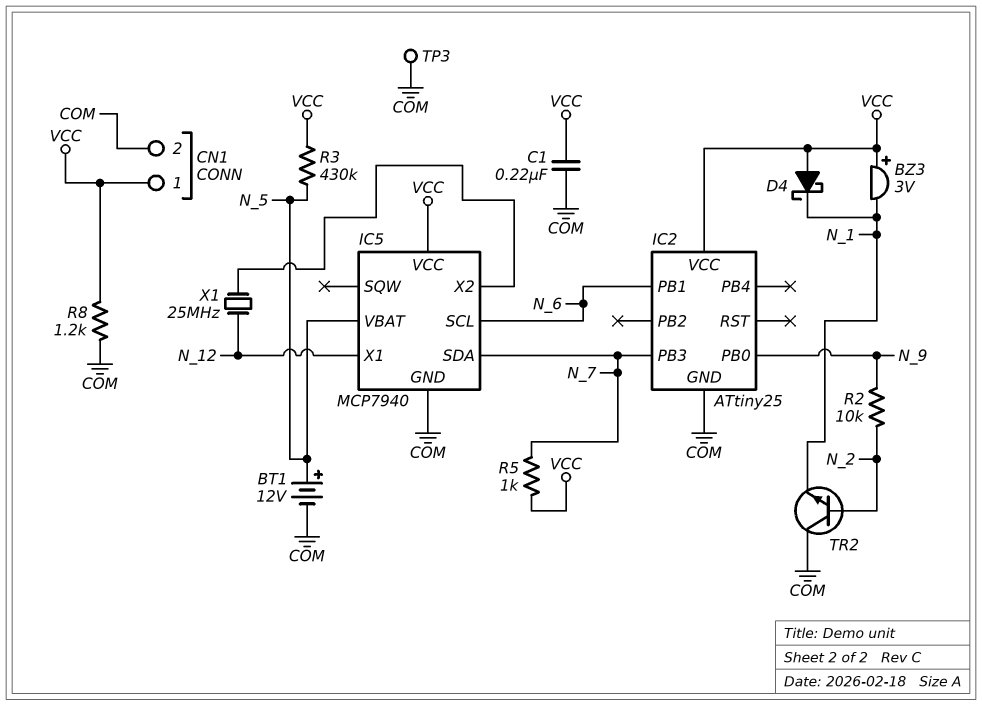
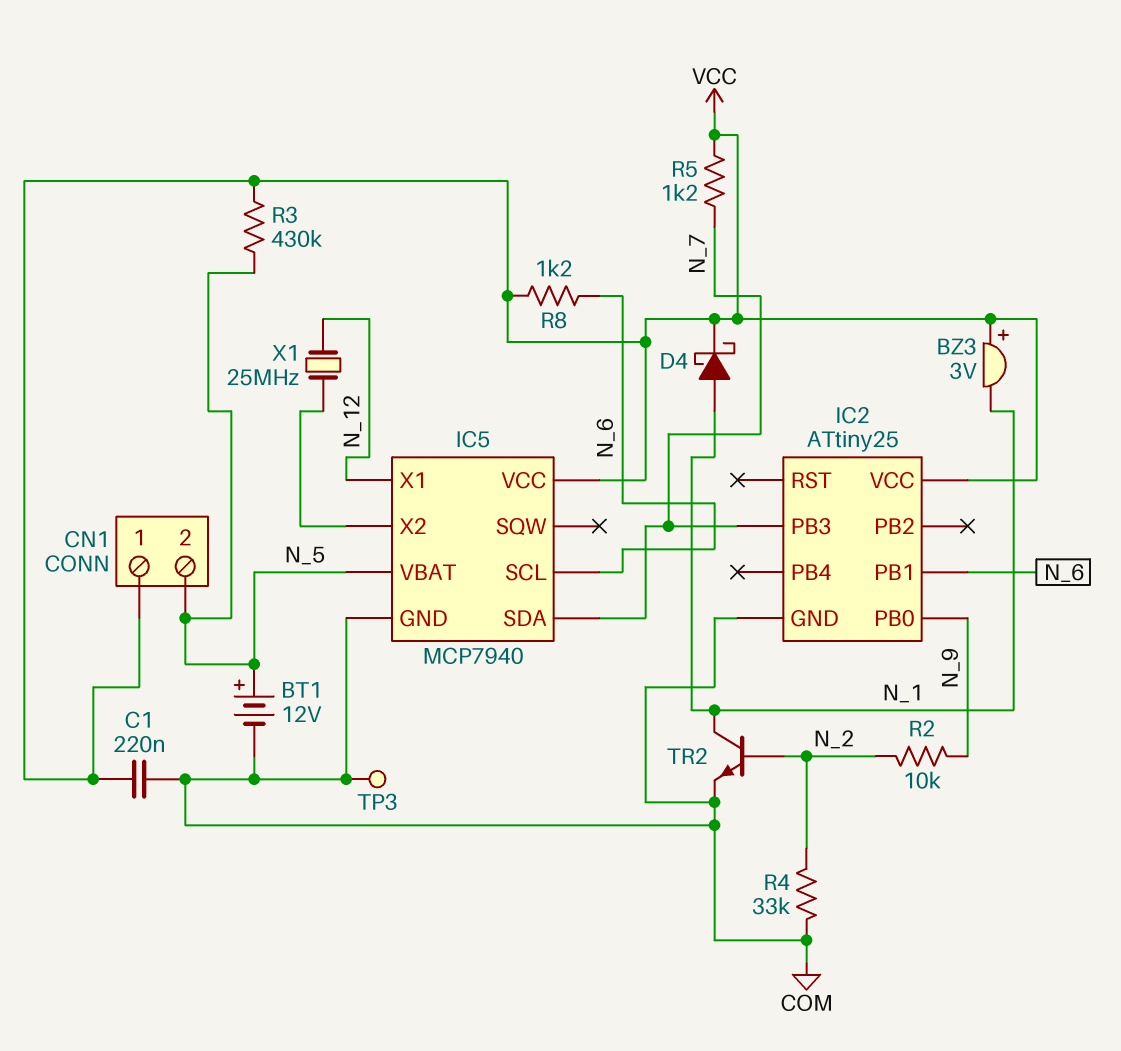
CN1 pin 2: COM -> N_5
D4: schottky (A VCC, K N_1) -> schottky (A N_1, K VCC)
R4: none -> 33k (COM, N_2)
R5: 1k (N_7, VCC) -> 1.2k (N_7, VCC)
R8: 1.2k (COM, VCC) -> 1.2k (N_6, VCC)
TR2: NPN (B N_2, C COM, E N_1) -> NPN (B N_2, C N_1, E COM)

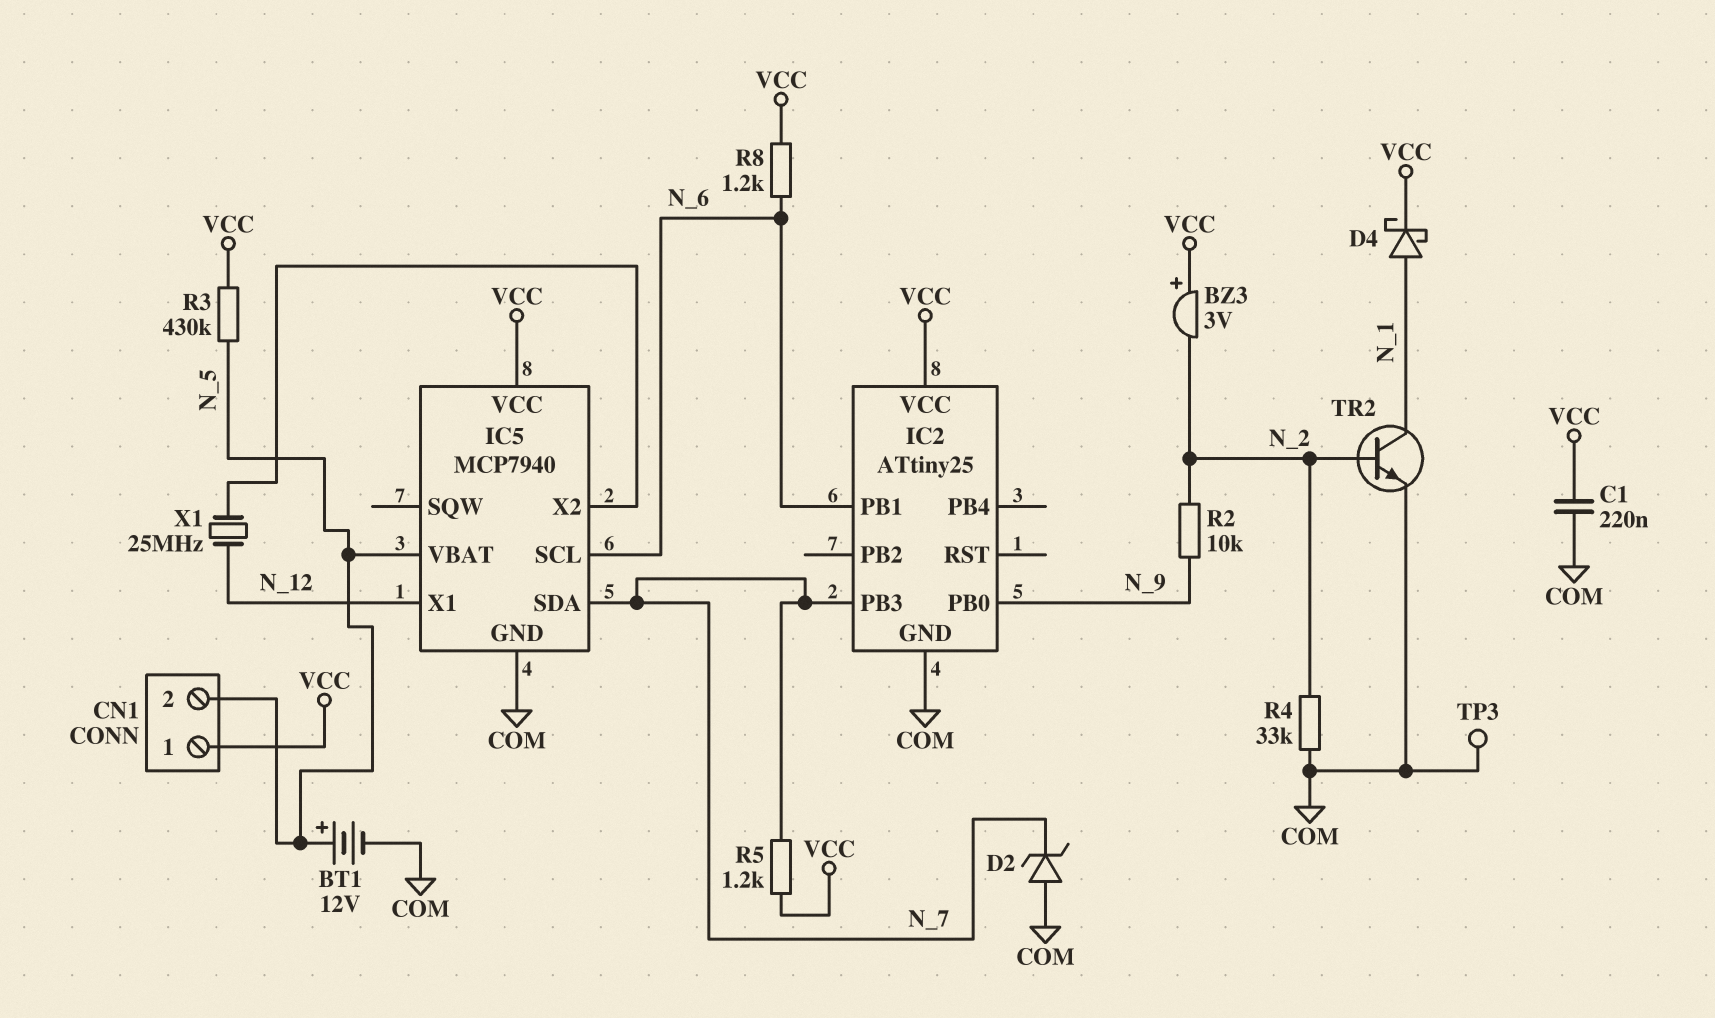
BZ3: buzzer 3V (plus VCC, minus N_1) -> buzzer 3V (plus VCC, minus N_2)
D2: none -> zener (A COM, K N_7)

